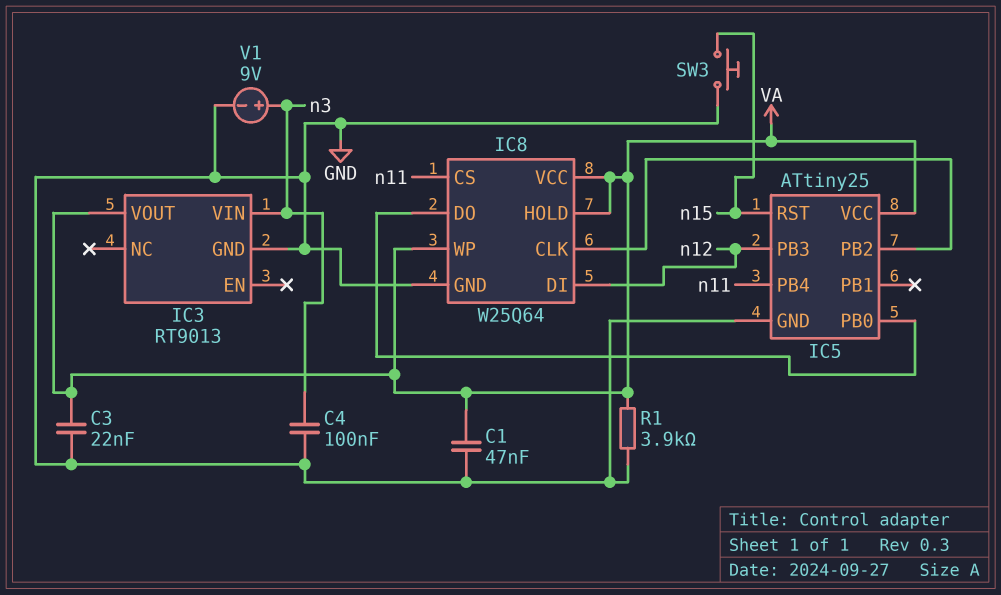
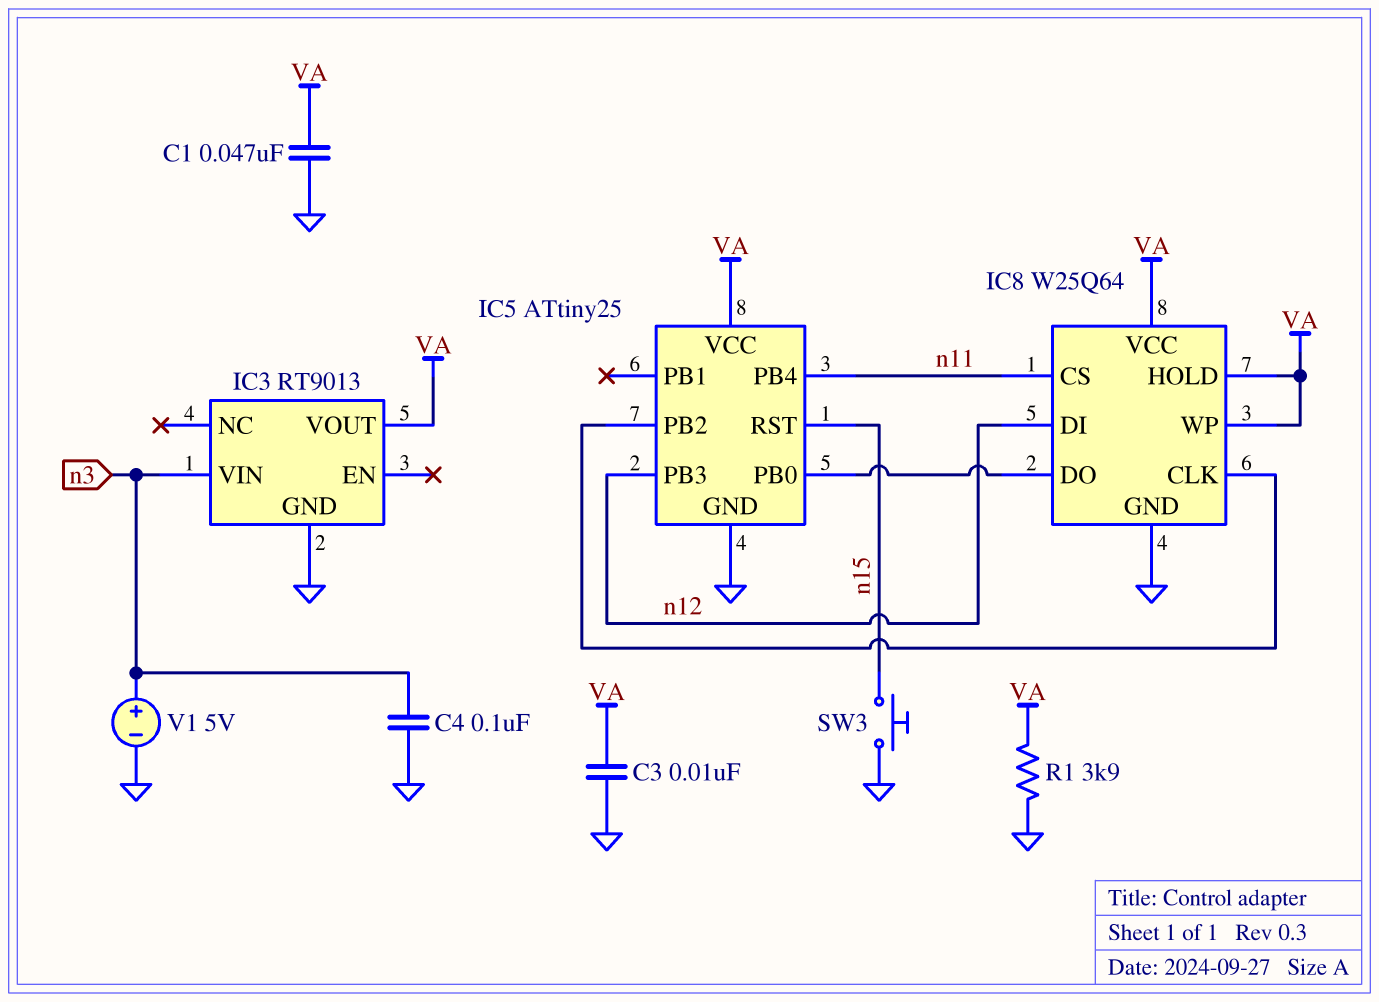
C3: 22nF (GND, VA) -> 10nF (GND, VA)
V1: 9V (plus n3, minus GND) -> 5V (plus n3, minus GND)

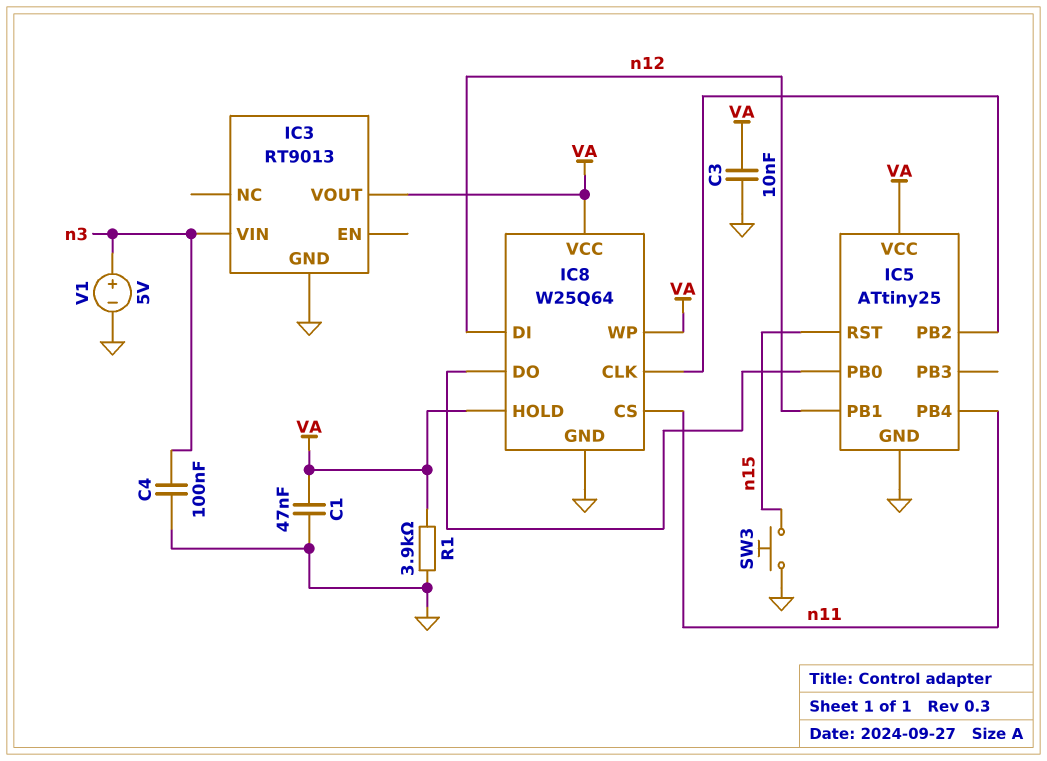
IC5 pin PB1: none -> n12
IC5 pin PB3: n12 -> none

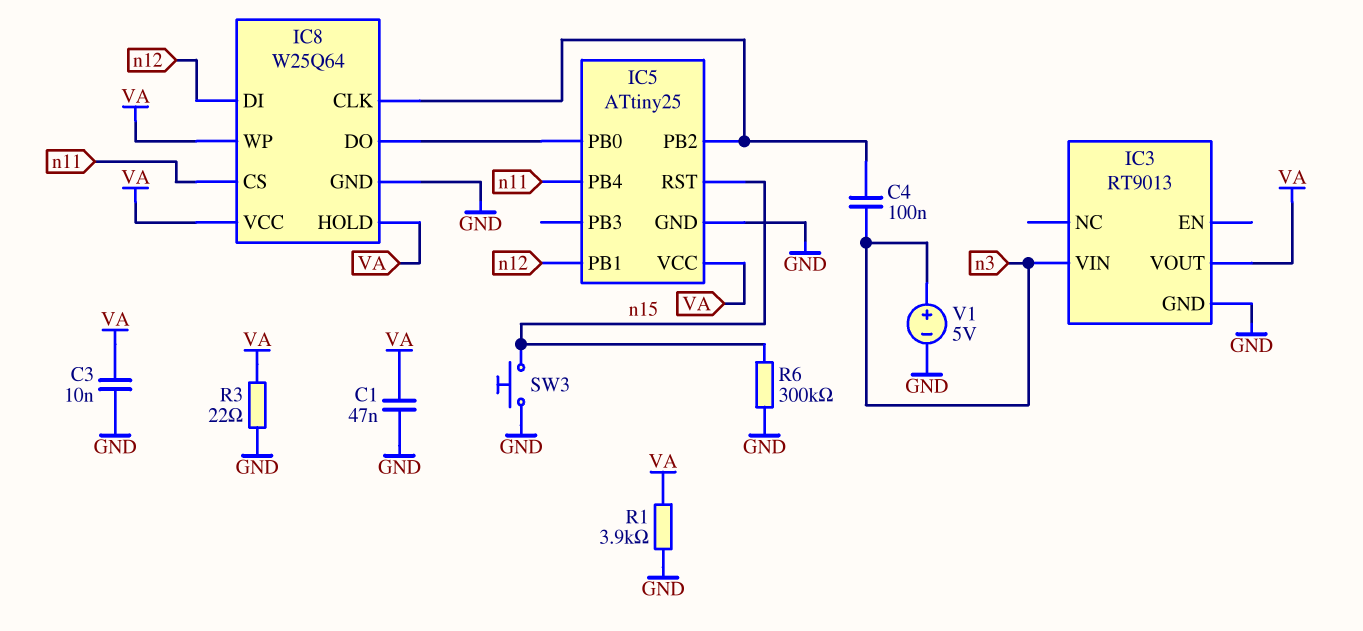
C4: 100nF (GND, n3) -> 100nF (IC5/PB2, n3)
R3: none -> 22 (GND, VA)
R6: none -> 300k (GND, n15)

